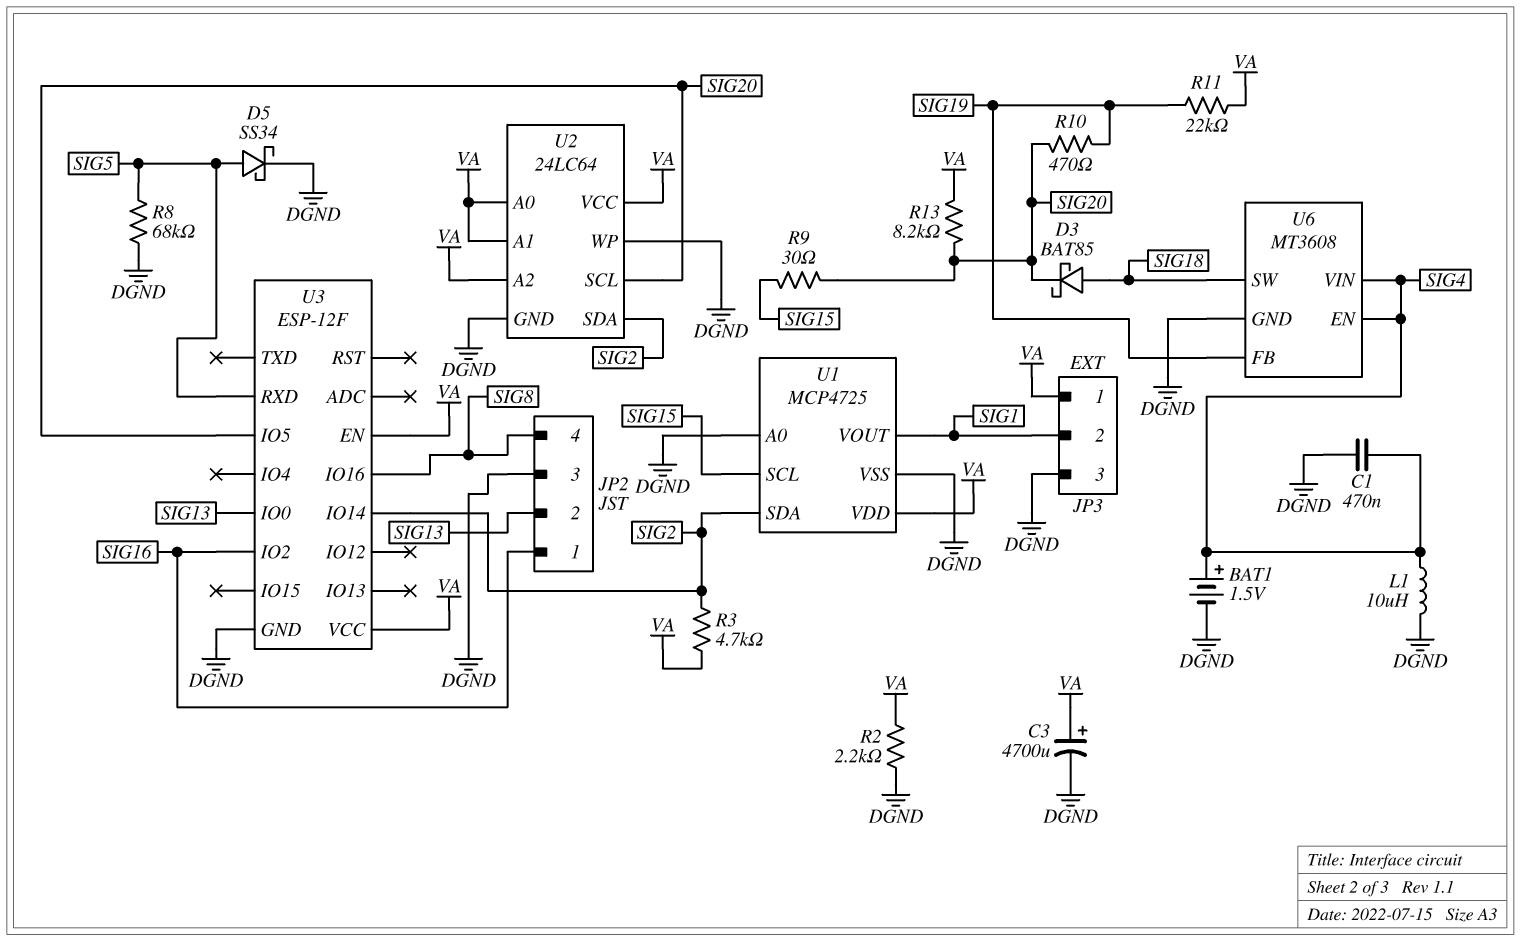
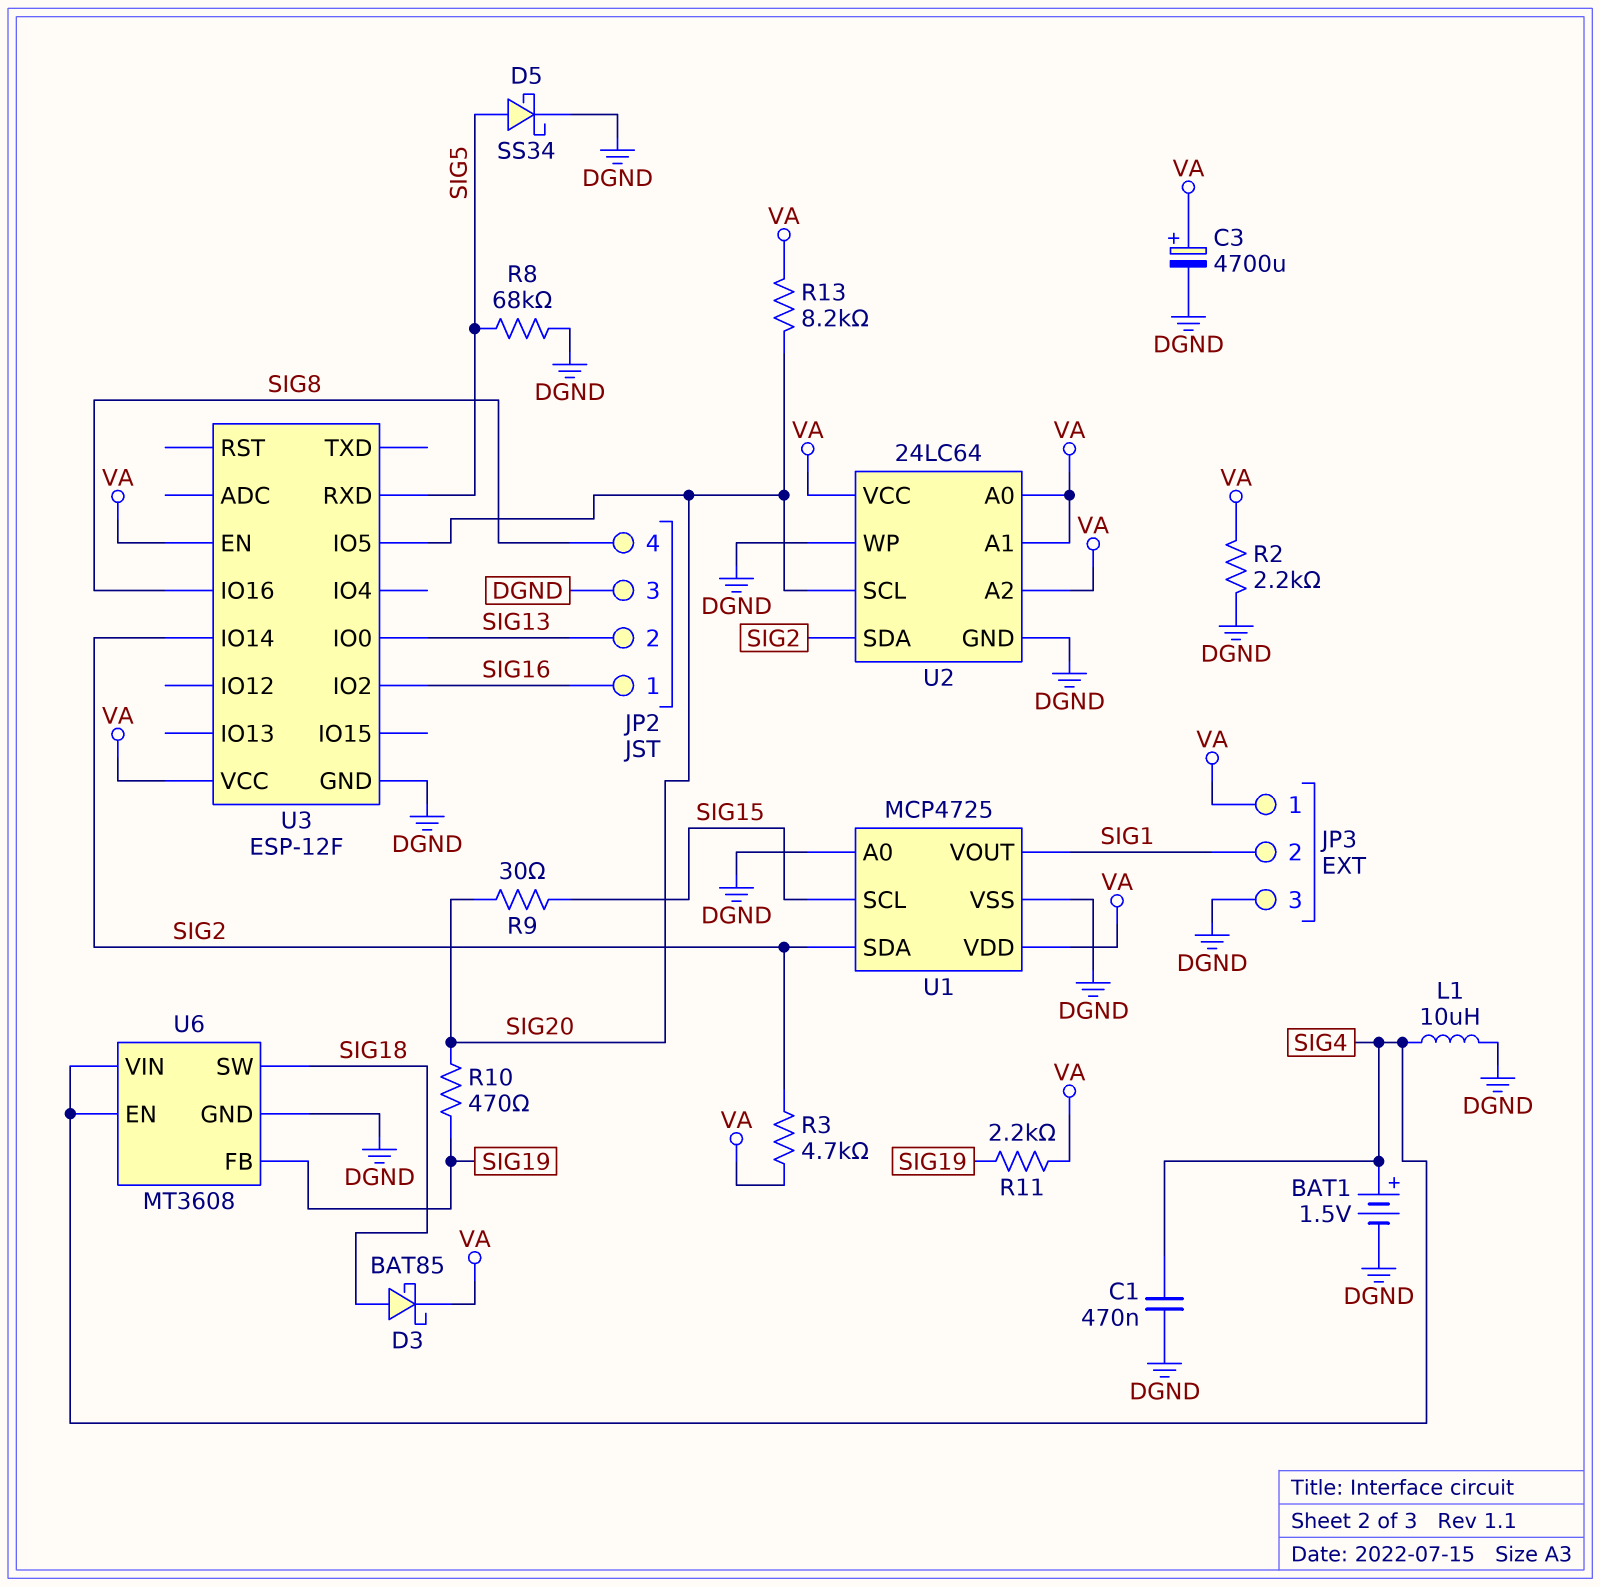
D3: schottky BAT85 (A SIG18, K SIG20) -> schottky BAT85 (A SIG18, K VA)
R11: 22k (SIG19, VA) -> 2.2k (SIG19, VA)

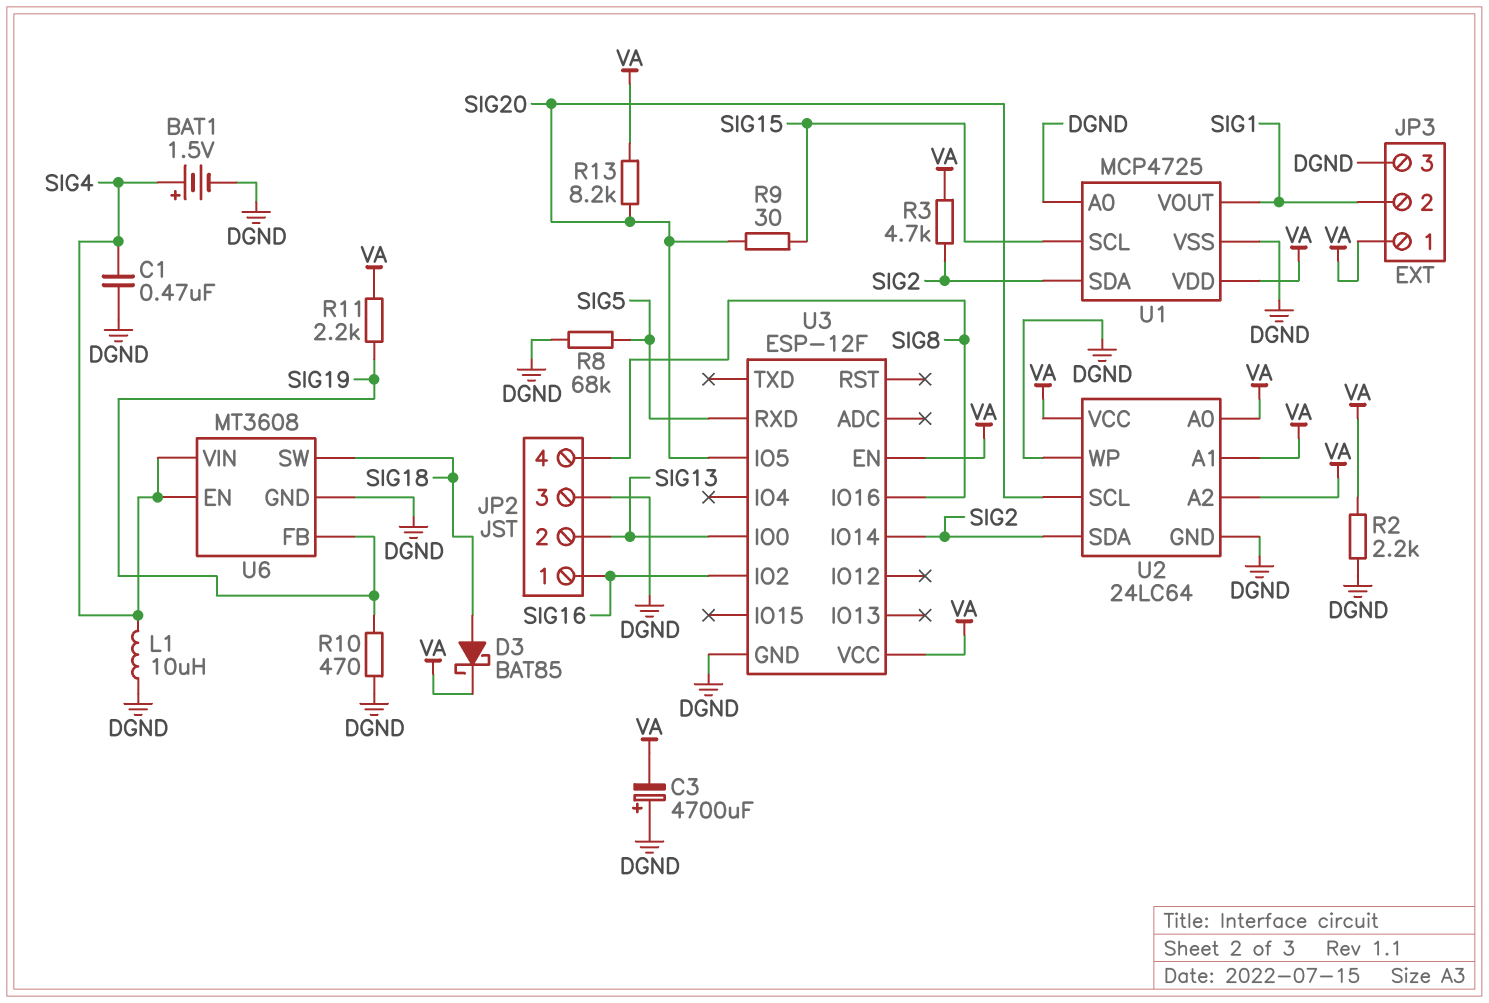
C3: 4700uF (plus VA, minus DGND) -> 4700uF (plus DGND, minus VA)
D5: schottky SS34 (A SIG5, K DGND) -> none
R10: 470 (SIG19, SIG20) -> 470 (DGND, SIG19)

